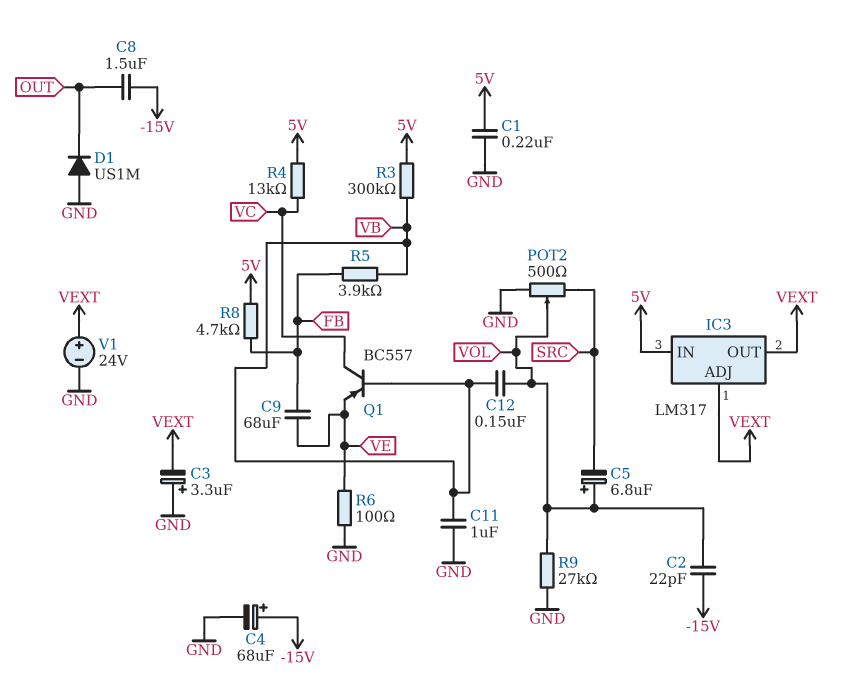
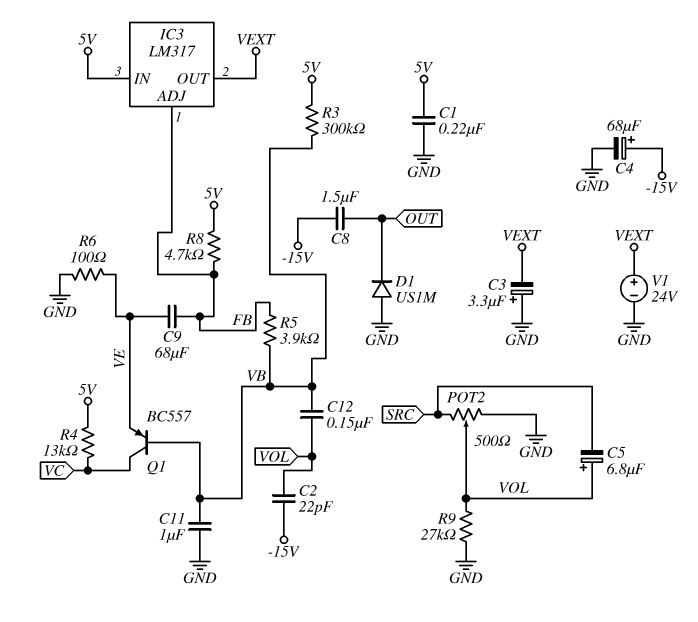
IC3 pin ADJ: VEXT -> FB

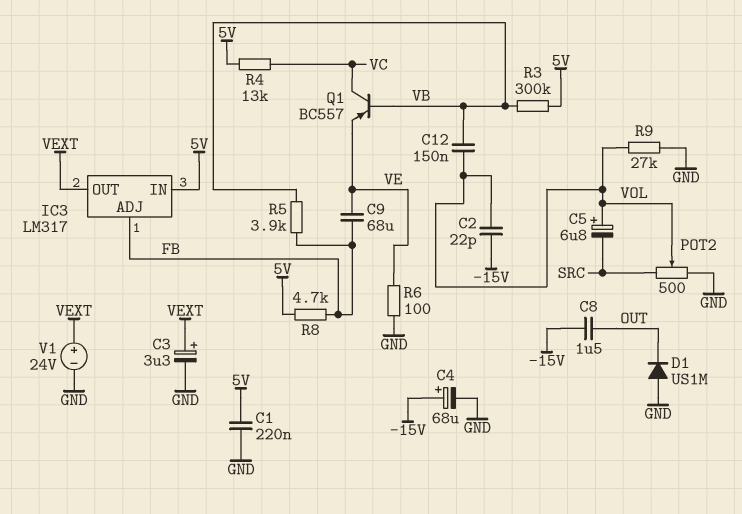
C3: 3.3uF (plus GND, minus VEXT) -> 3.3uF (plus VEXT, minus GND)
C11: 1uF (GND, VB) -> none

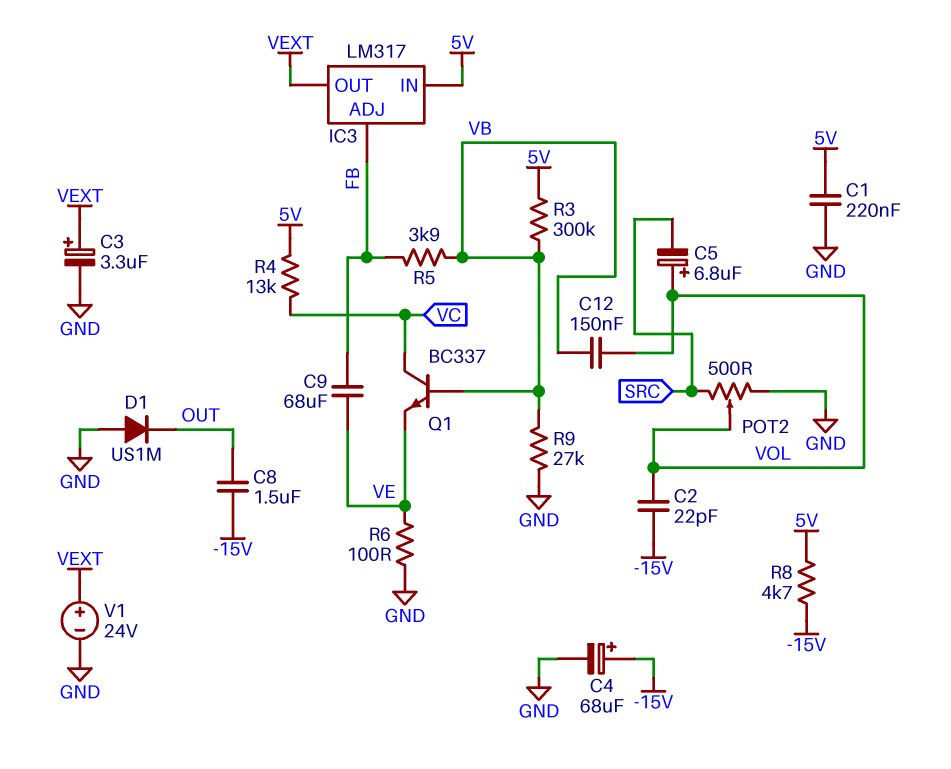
Q1: PNP BC557 (B VB, C VC, E VE) -> NPN BC337 (B VB, C VC, E VE)
R8: 4.7k (5V, FB) -> 4.7k (-15V, 5V)
R9: 27k (GND, VOL) -> 27k (GND, VB)

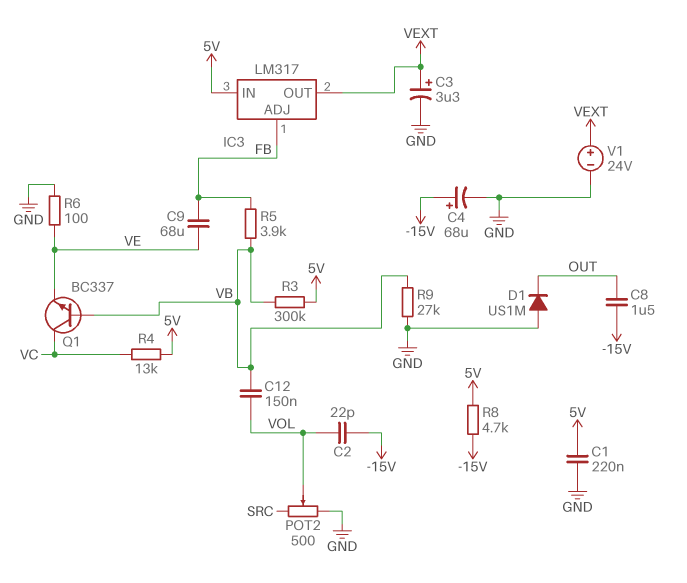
C5: 6.8uF (plus VOL, minus SRC) -> none

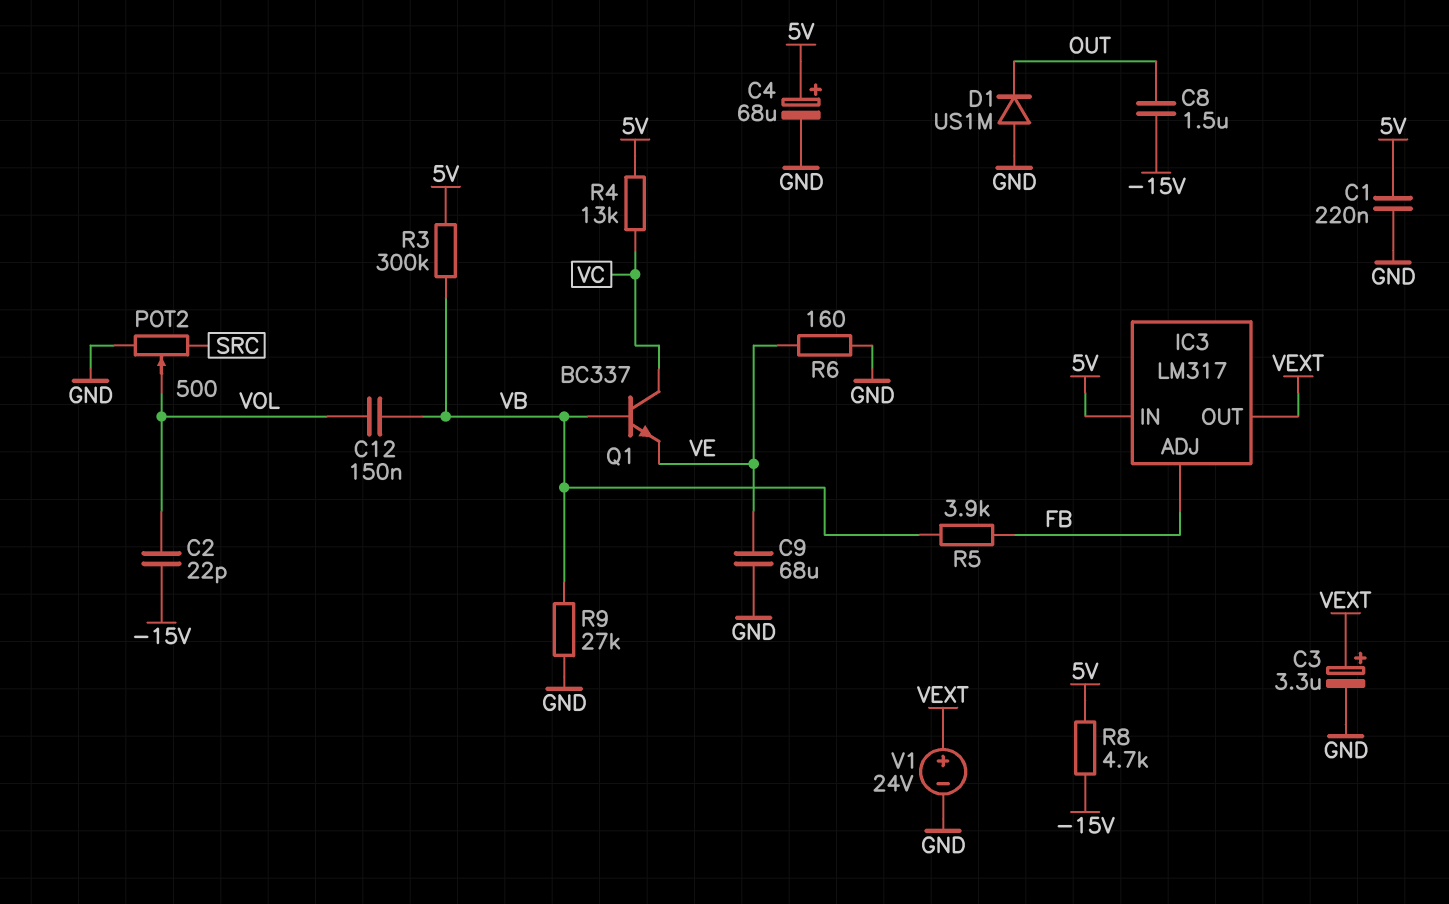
C4: 68uF (plus -15V, minus GND) -> 68uF (plus 5V, minus GND)
C9: 68uF (FB, VE) -> 68uF (GND, VE)
R6: 100 (GND, VE) -> 160 (GND, VE)

